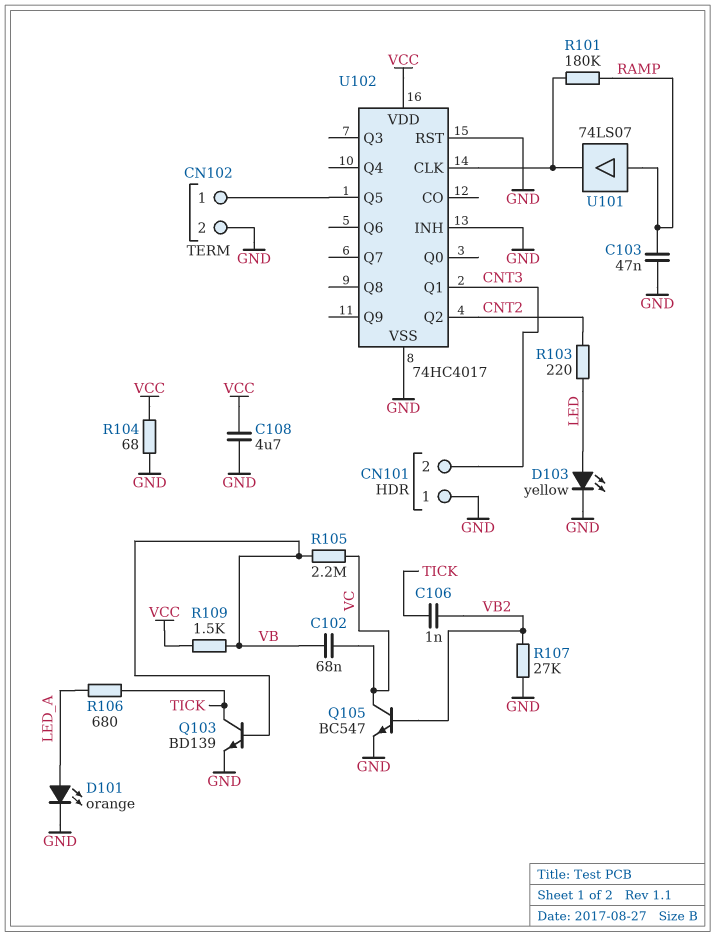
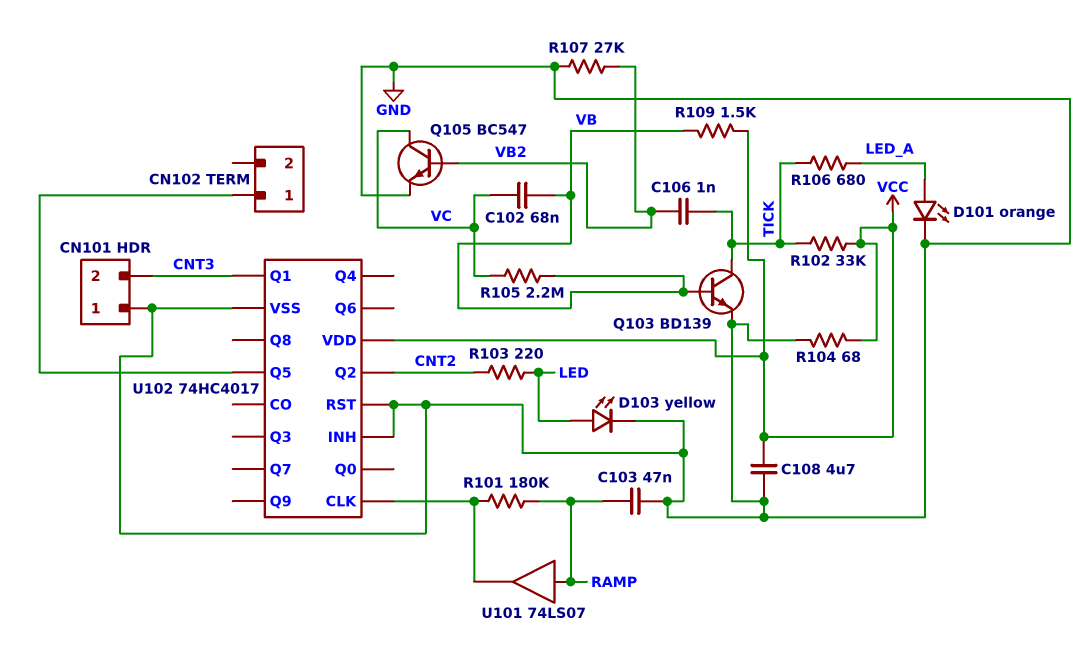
CN102 pin 2: GND -> none
R102: none -> 33k (TICK, VCC)

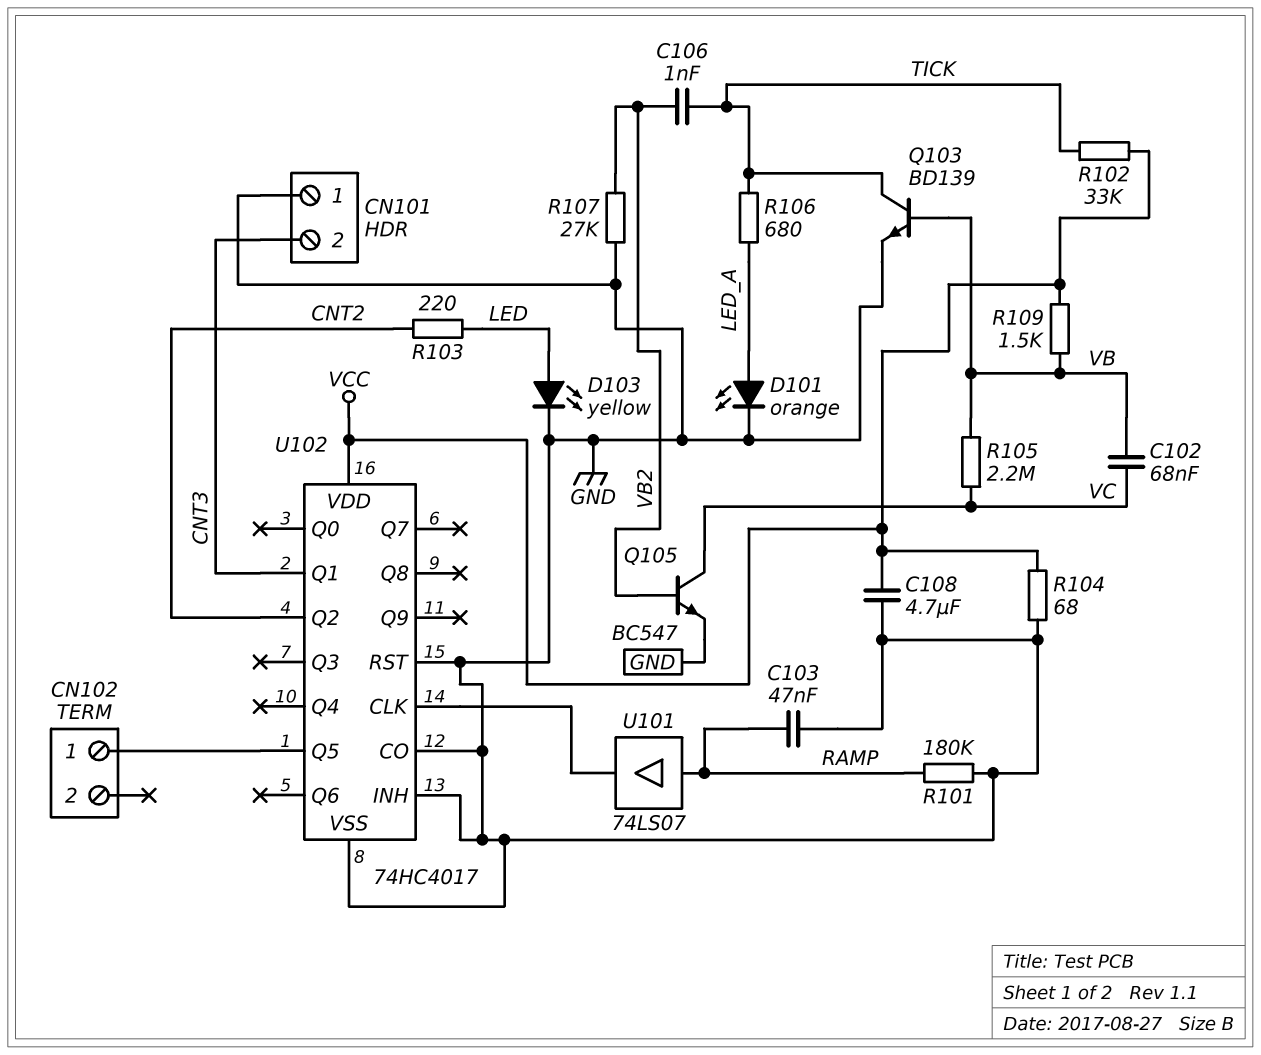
R101: 180k (RAMP, U102/CLK) -> 180k (GND, RAMP)
U102 pin CO: none -> GND

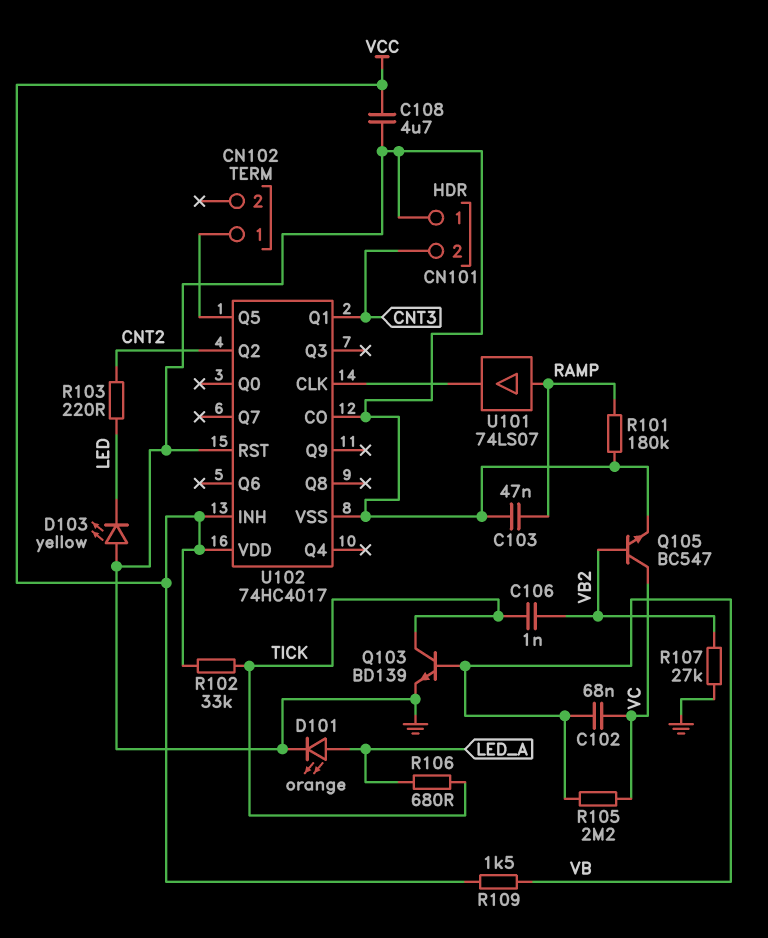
D103: LED yellow (A LED, K GND) -> LED yellow (A GND, K LED)
R104: 68 (GND, VCC) -> none
U102 pin INH: GND -> VCC

